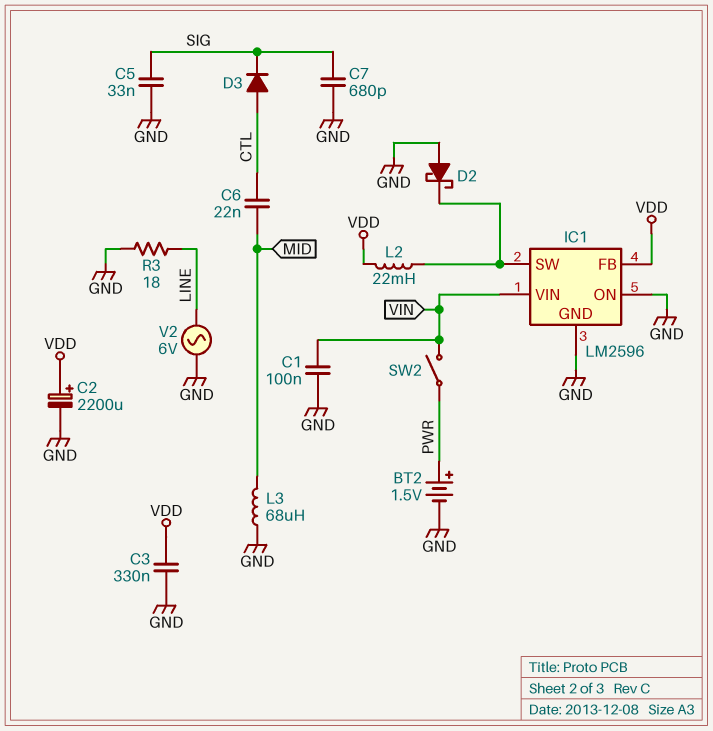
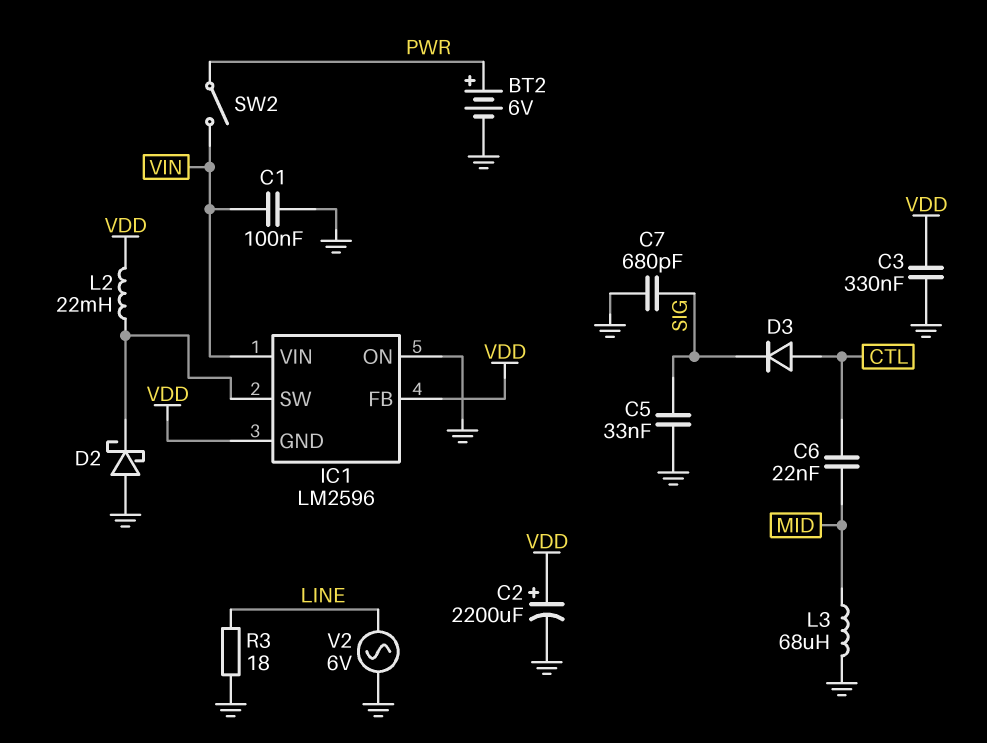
BT2: 1.5V (plus PWR, minus GND) -> 6V (plus PWR, minus GND)
IC1 pin GND: GND -> VDD

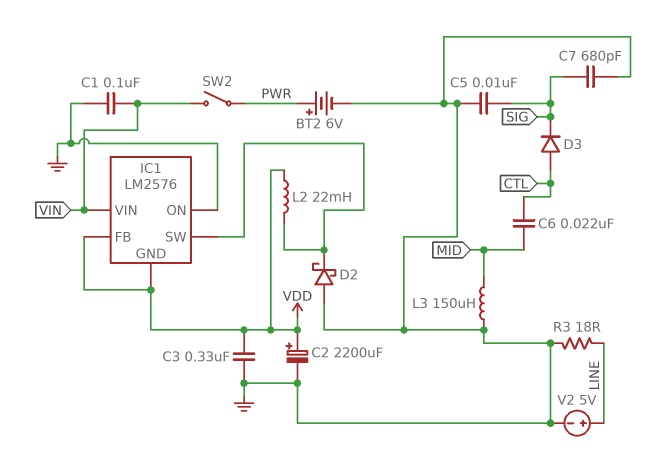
C5: 33nF (GND, SIG) -> 10nF (GND, SIG)
IC1: LM2596 -> LM2576
L3: 68uH (GND, MID) -> 150uH (GND, MID)
V2: AC 6V (GND, LINE) -> 5V (plus LINE, minus GND)

